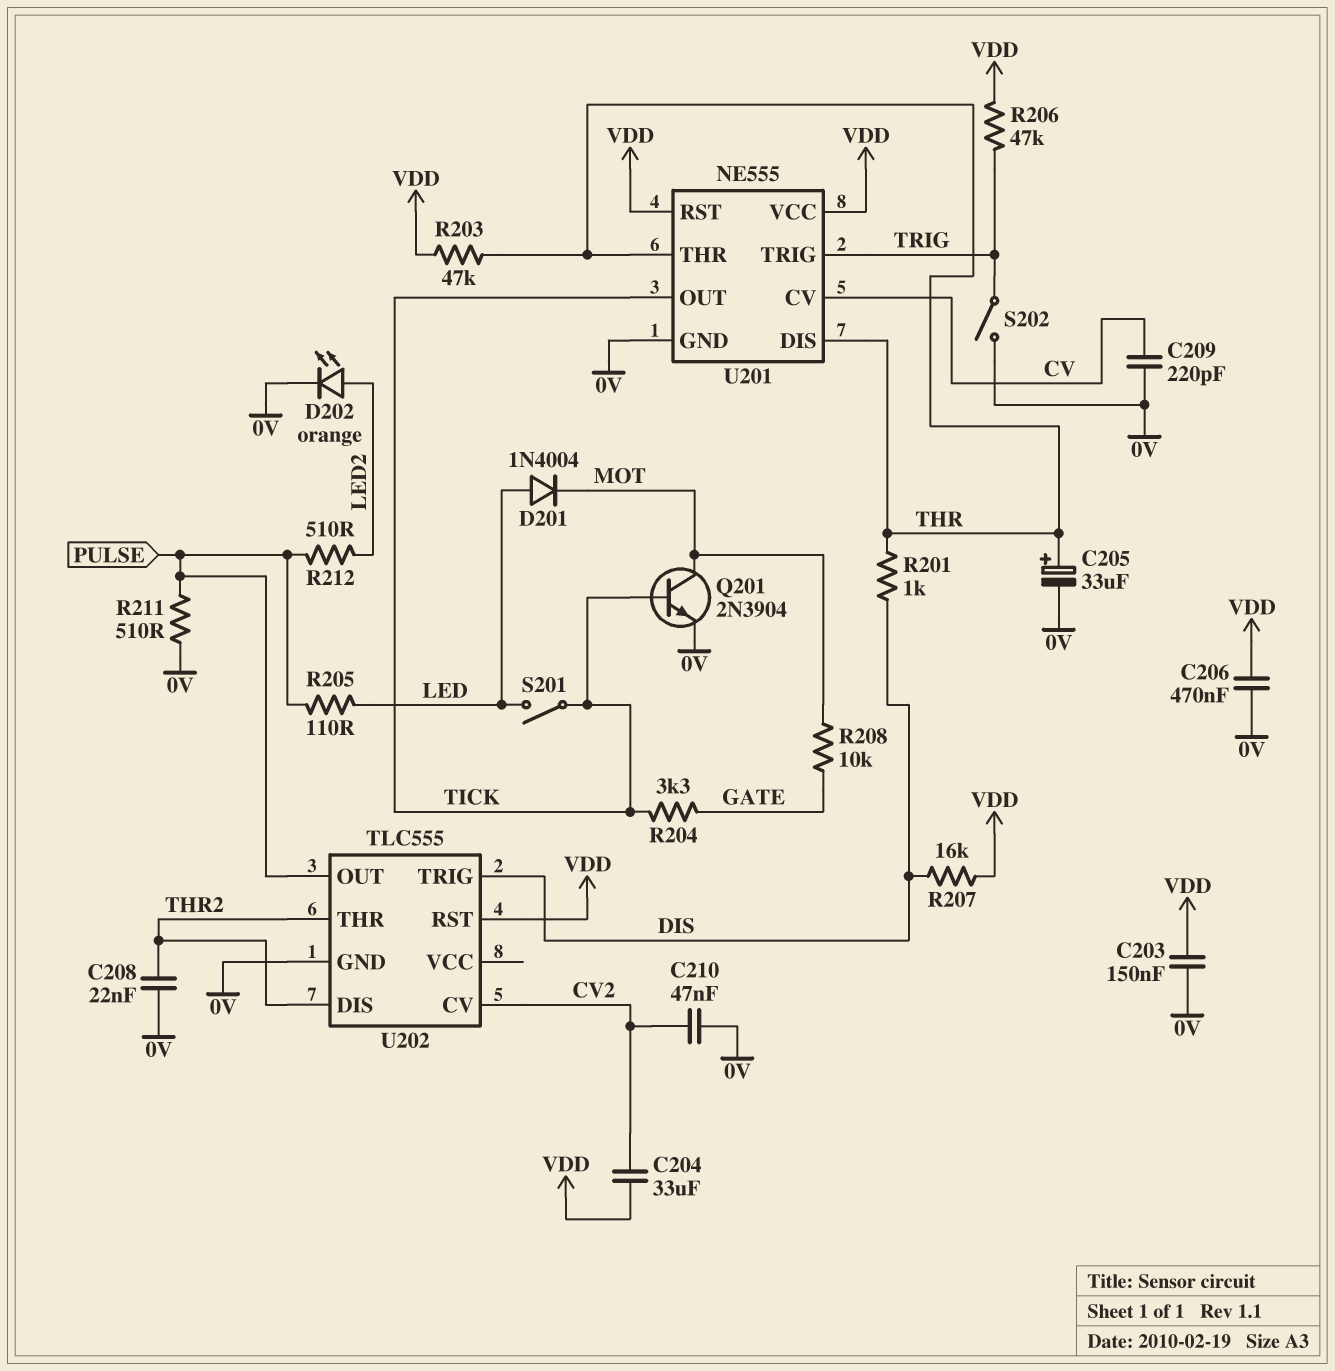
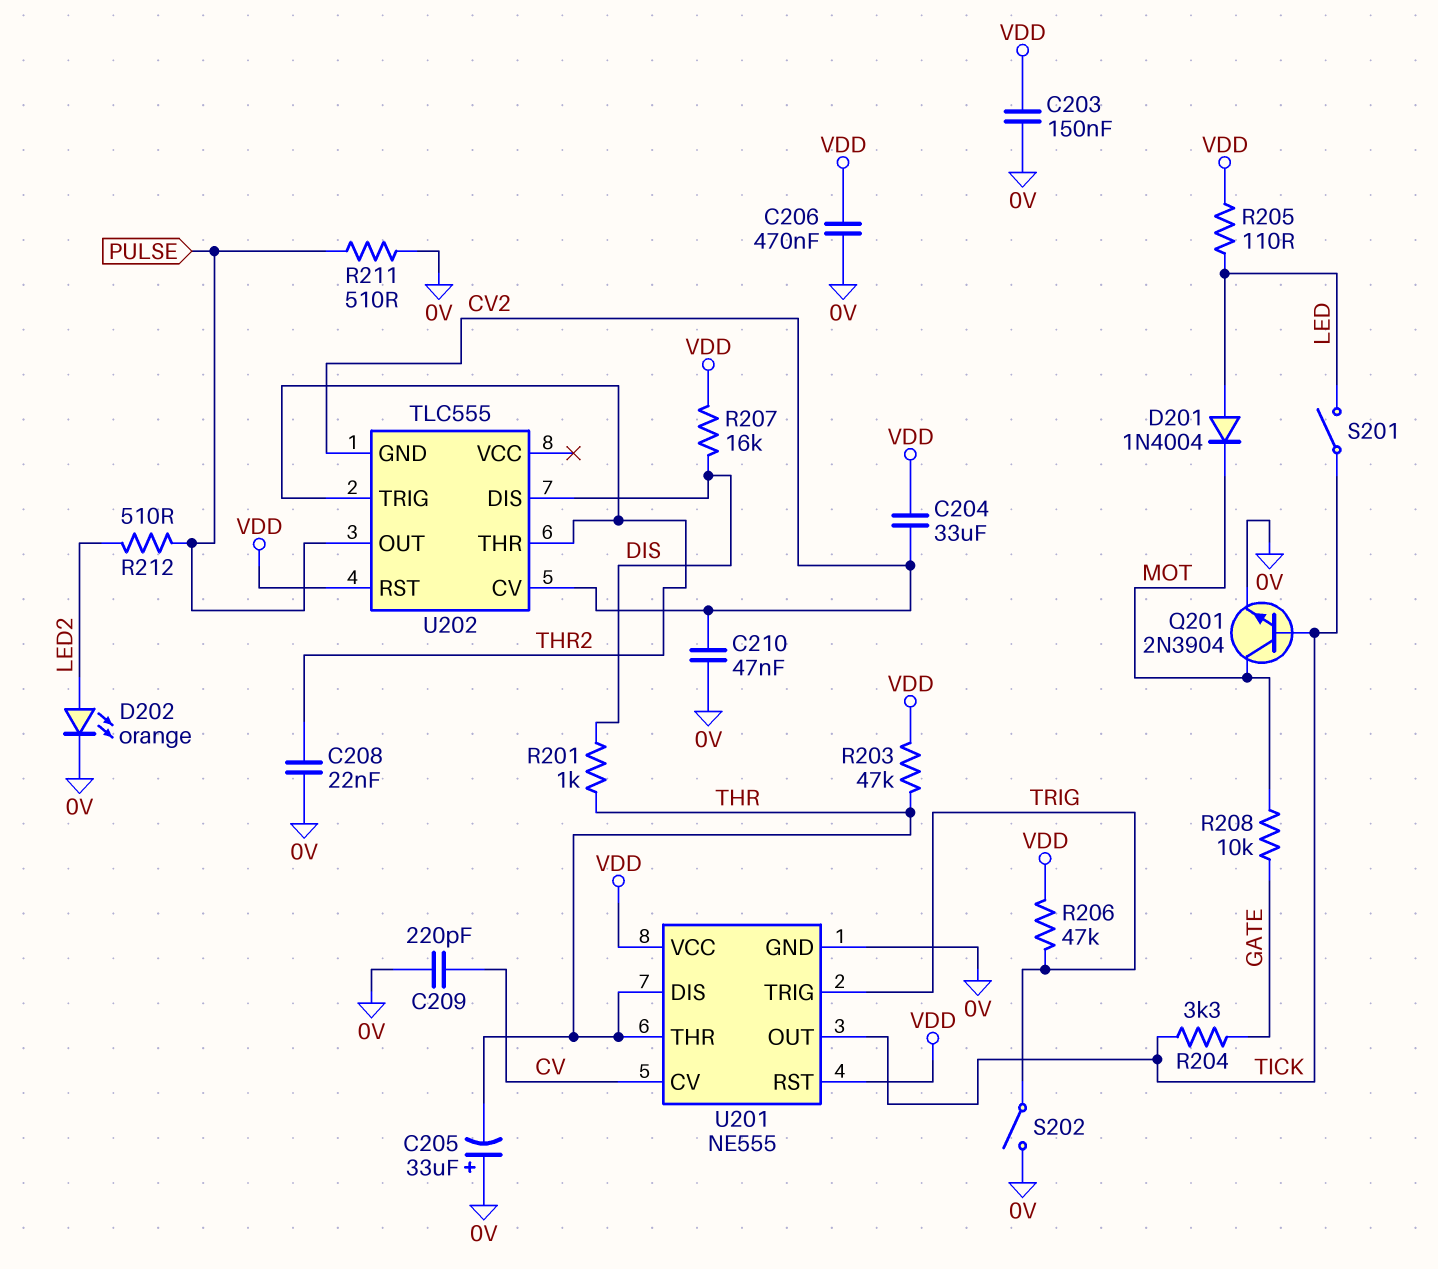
C205: 33uF (plus THR, minus 0V) -> 33uF (plus 0V, minus THR)
R205: 110 (LED, PULSE) -> 110 (LED, VDD)
U202 pin DIS: THR2 -> DIS
U202 pin GND: 0V -> CV2
U202 pin TRIG: DIS -> THR2

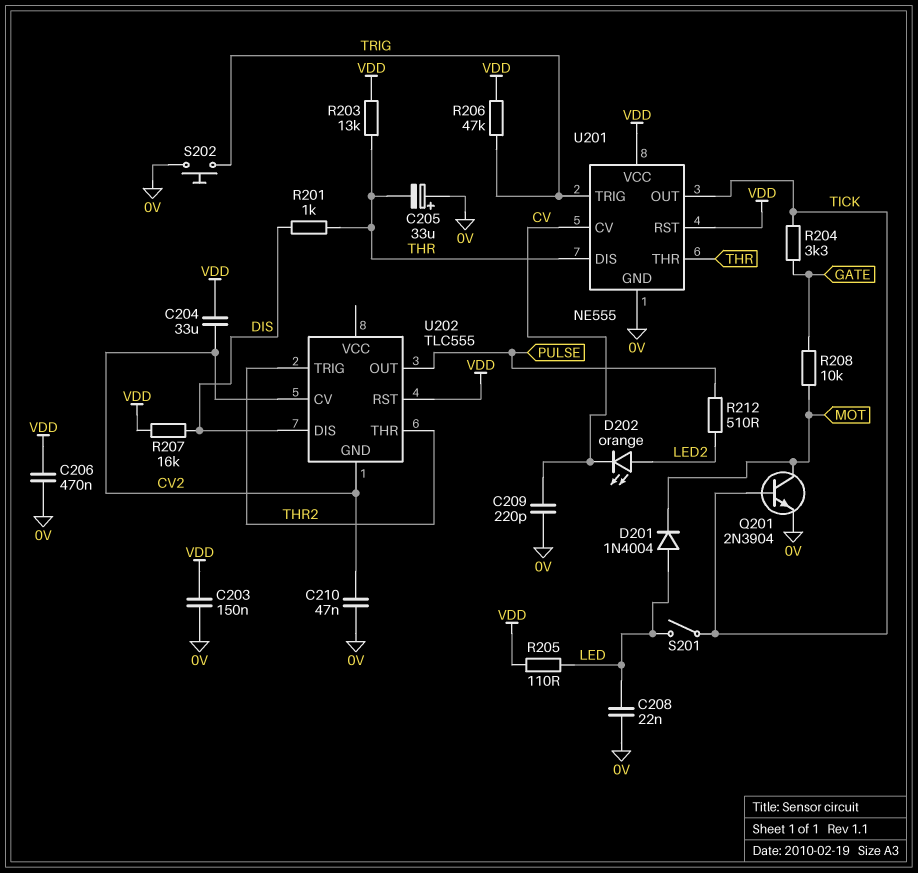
C208: 22nF (0V, THR2) -> 22nF (0V, LED)
D202: LED orange (A LED2, K 0V) -> LED orange (A LED2, K CV)
R203: 47k (THR, VDD) -> 13k (THR, VDD)
R211: 510 (0V, PULSE) -> none
S202: switch (0V, TRIG) -> button (0V, TRIG)

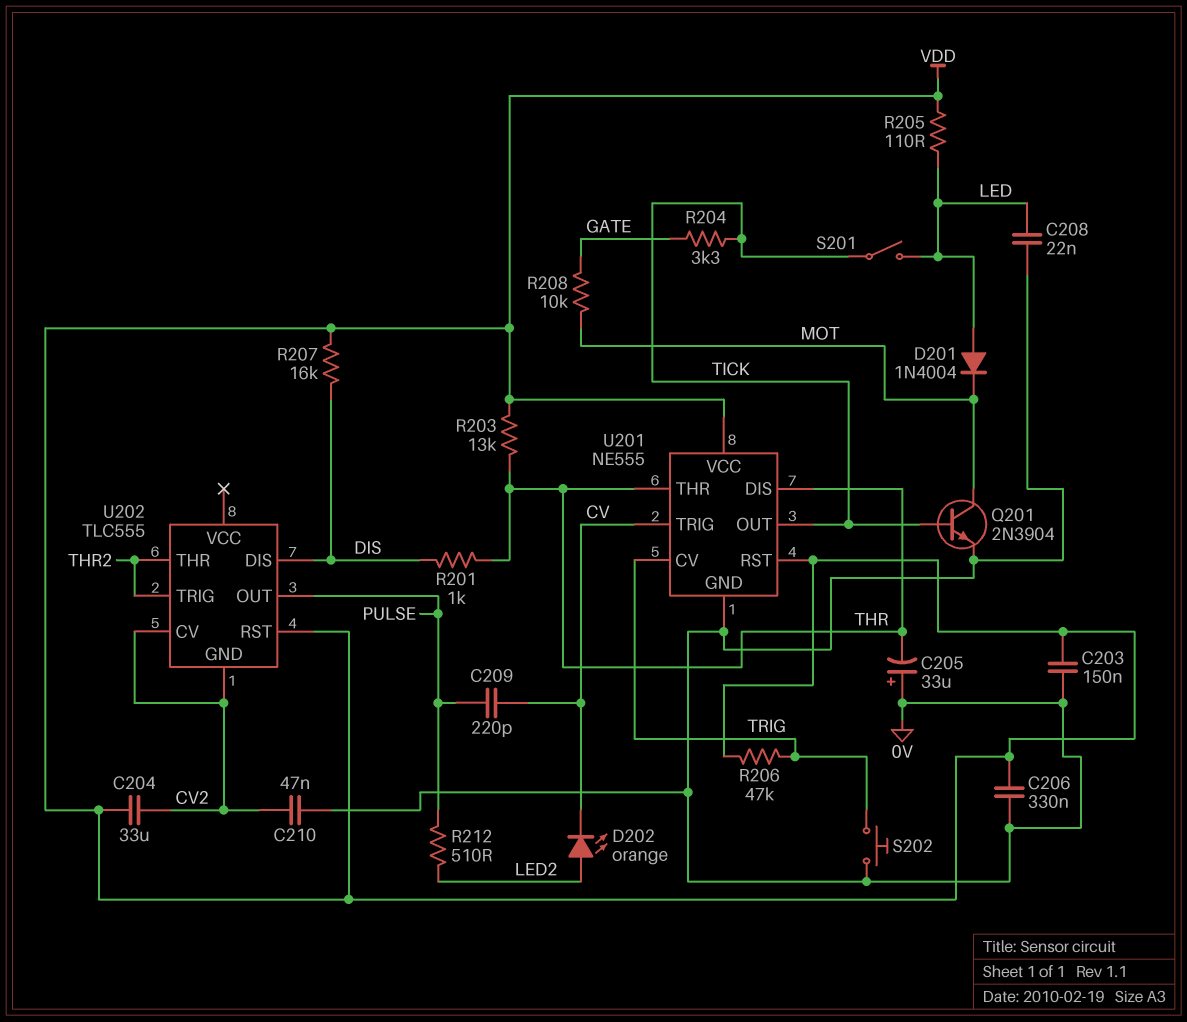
C206: 470nF (0V, VDD) -> 330nF (0V, VDD)
C209: 220pF (0V, CV) -> 220pF (CV, PULSE)
U201 pin CV: CV -> TRIG
U201 pin TRIG: TRIG -> CV

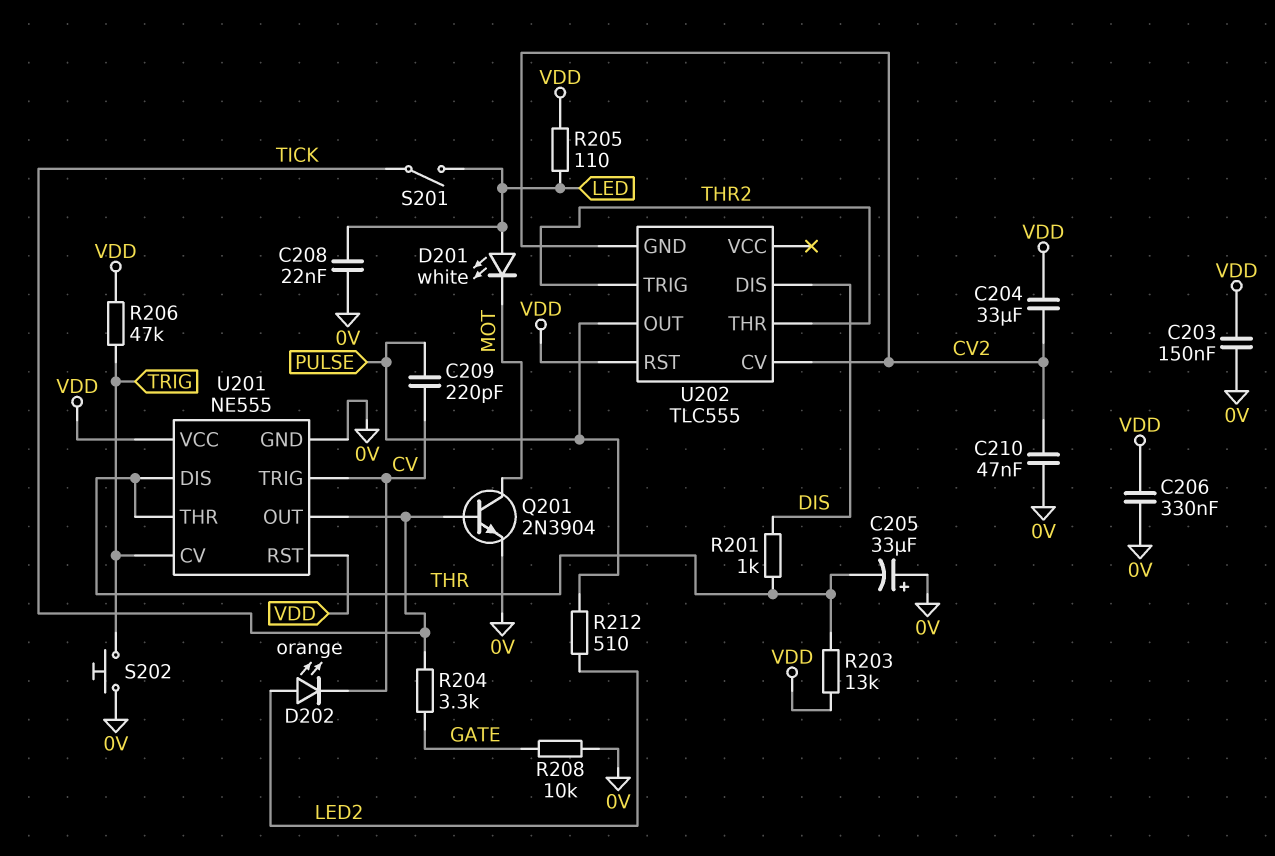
D201: diode 1N4004 (A LED, K MOT) -> LED white (A LED, K MOT)
R207: 16k (DIS, VDD) -> none
R208: 10k (GATE, MOT) -> 10k (0V, GATE)

